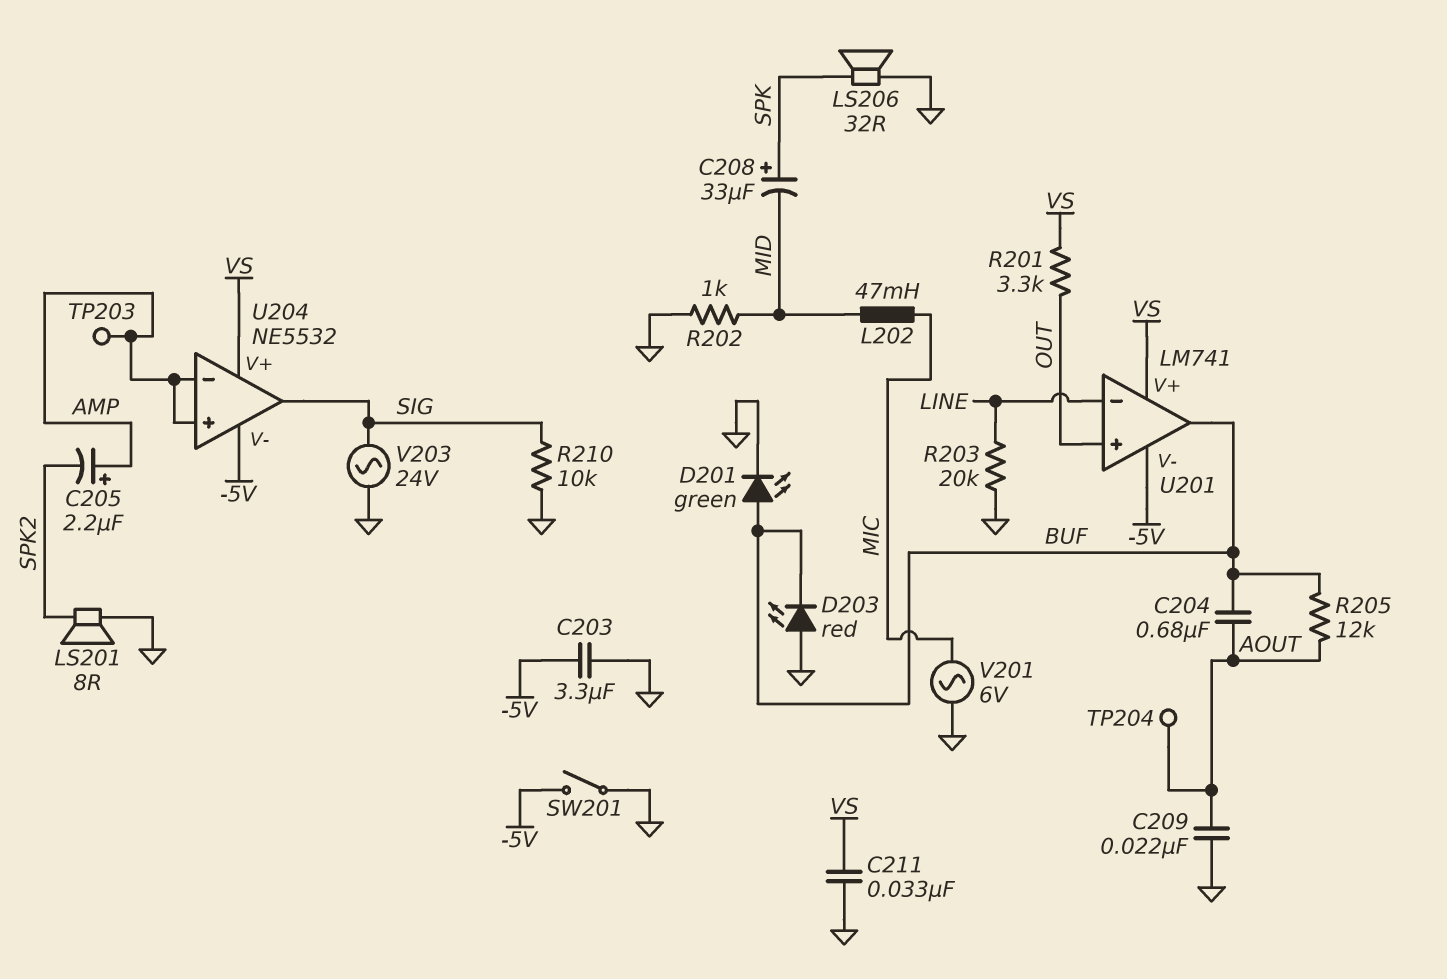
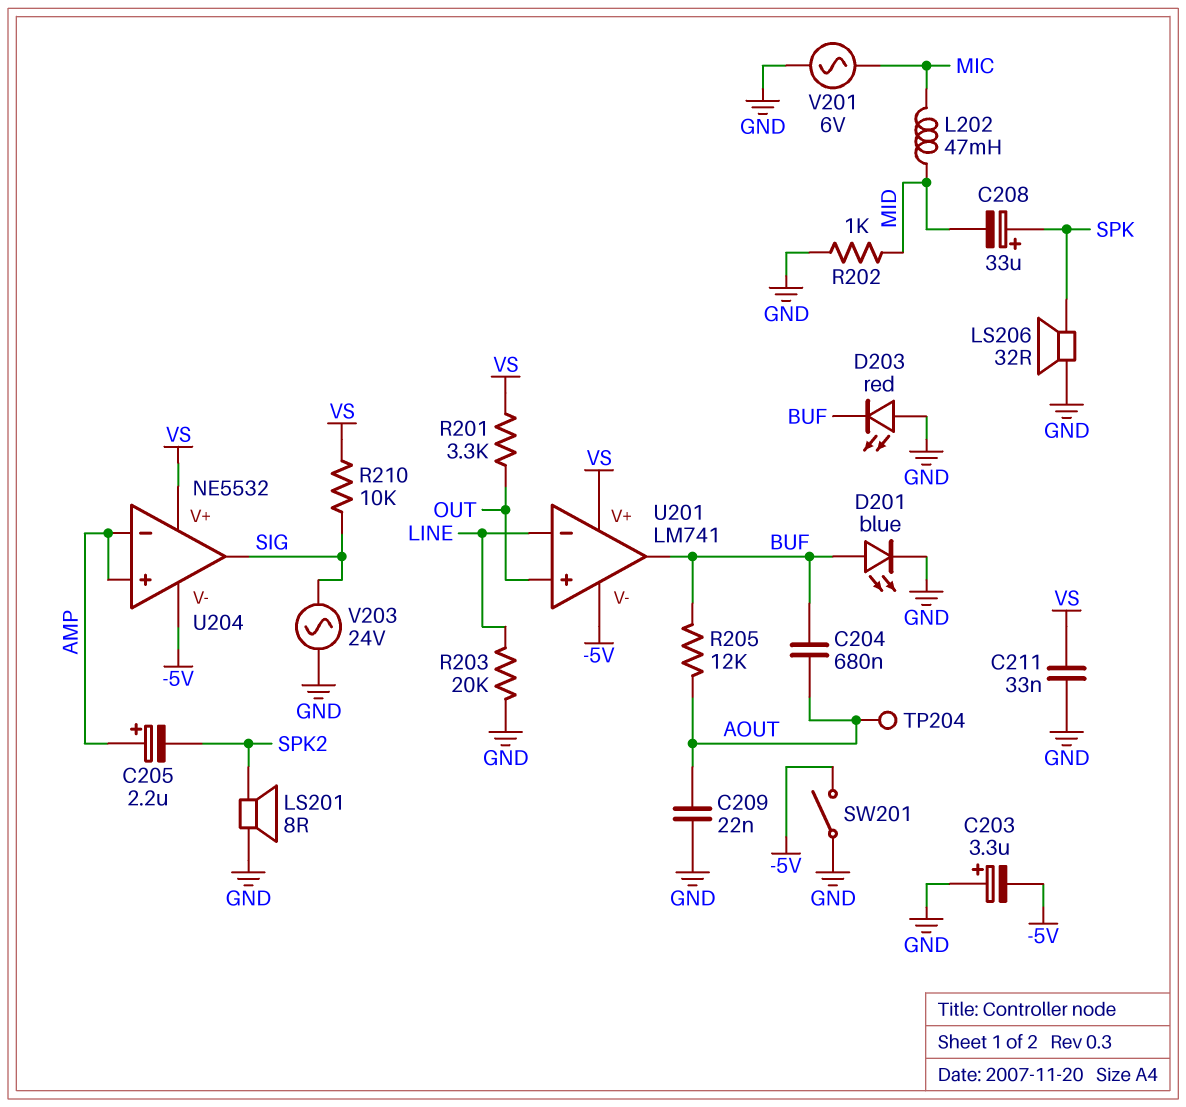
C203: 3.3uF (-5V, GND) -> 3.3uF (plus GND, minus -5V)
D201: LED green (A BUF, K GND) -> LED blue (A BUF, K GND)
R210: 10k (GND, SIG) -> 10k (SIG, VS)
TP203: test point (AMP) -> none

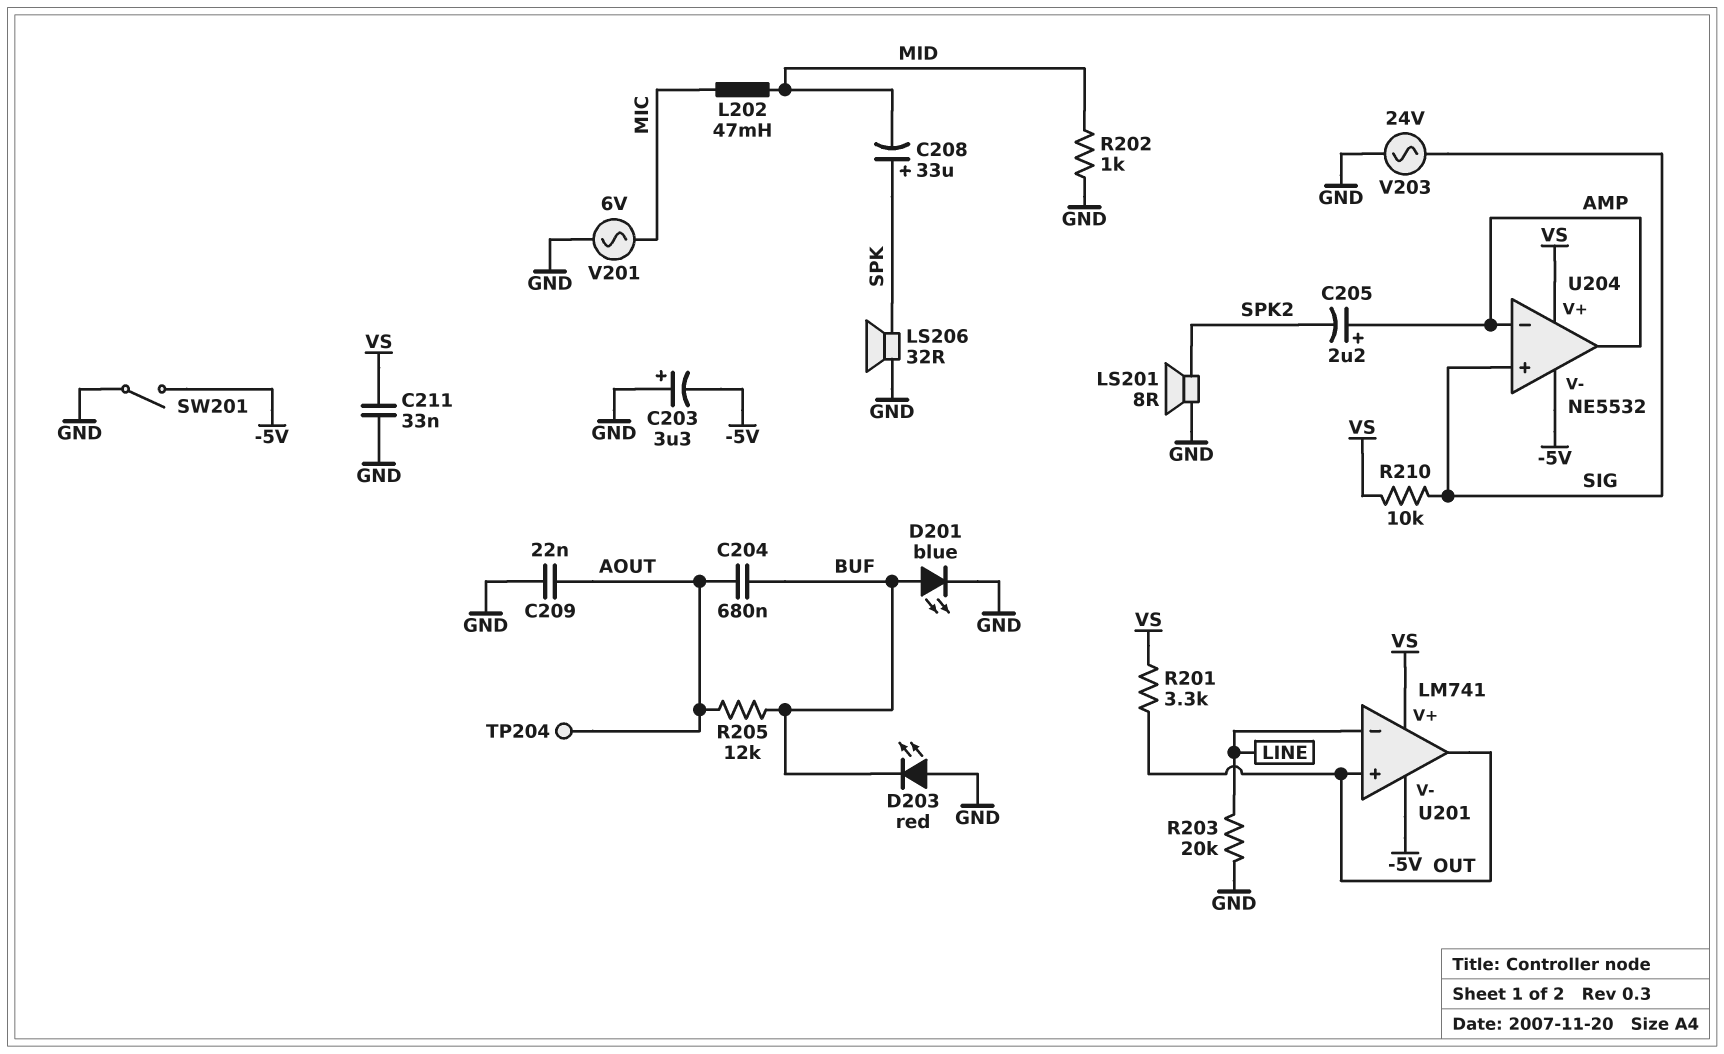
U201 pin out: BUF -> OUT
U204 pin in+: AMP -> SIG
U204 pin out: SIG -> AMP

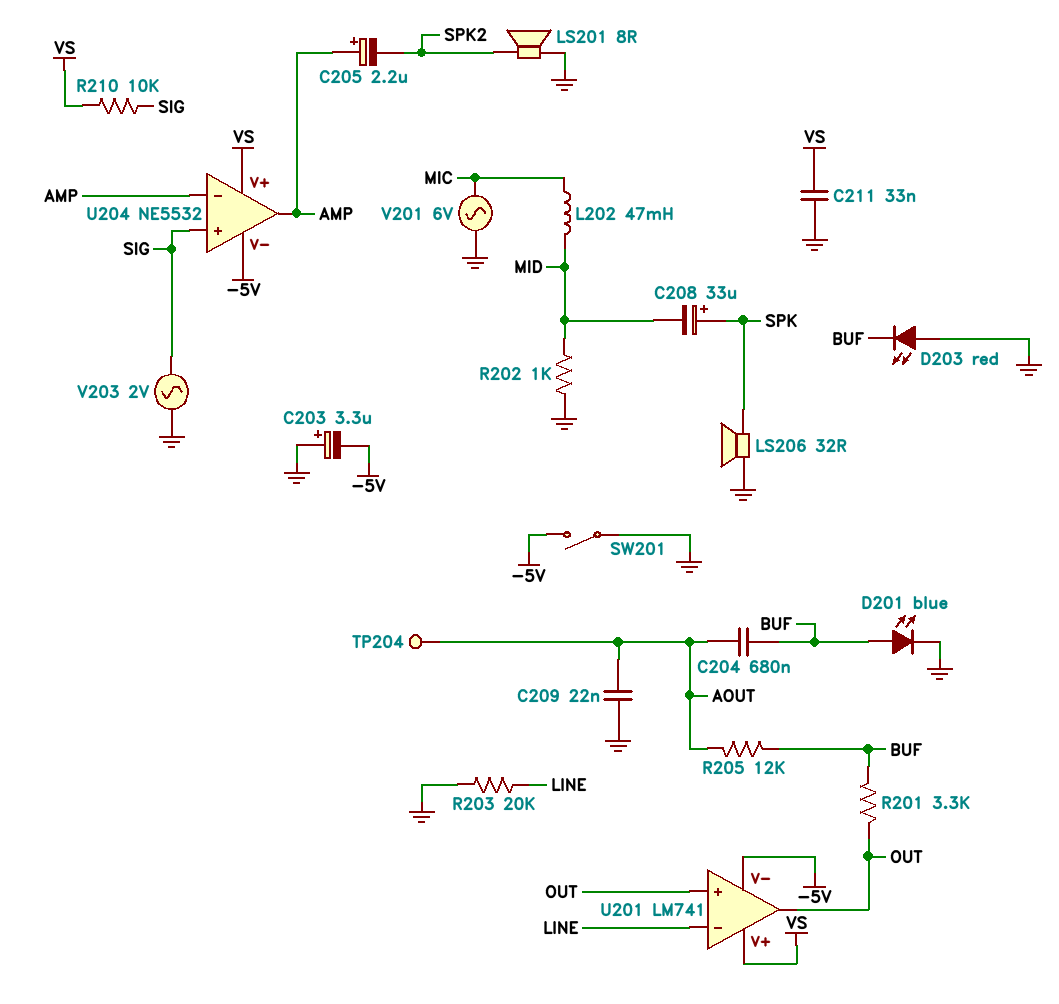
R201: 3.3k (OUT, VS) -> 3.3k (BUF, OUT)
V203: AC 24V (GND, SIG) -> AC 2V (GND, SIG)

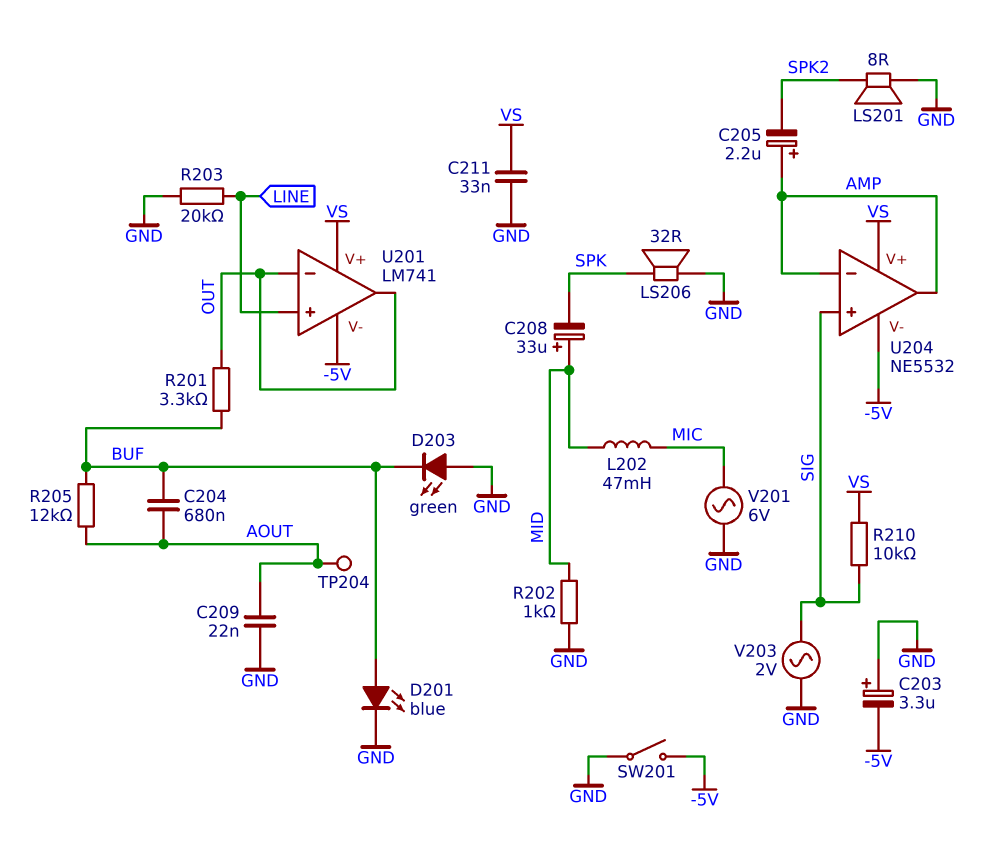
C208: 33uF (plus SPK, minus MID) -> 33uF (plus MID, minus SPK)
D203: LED red (A GND, K BUF) -> LED green (A GND, K BUF)
U201 pin in+: OUT -> LINE
U201 pin in-: LINE -> OUT

